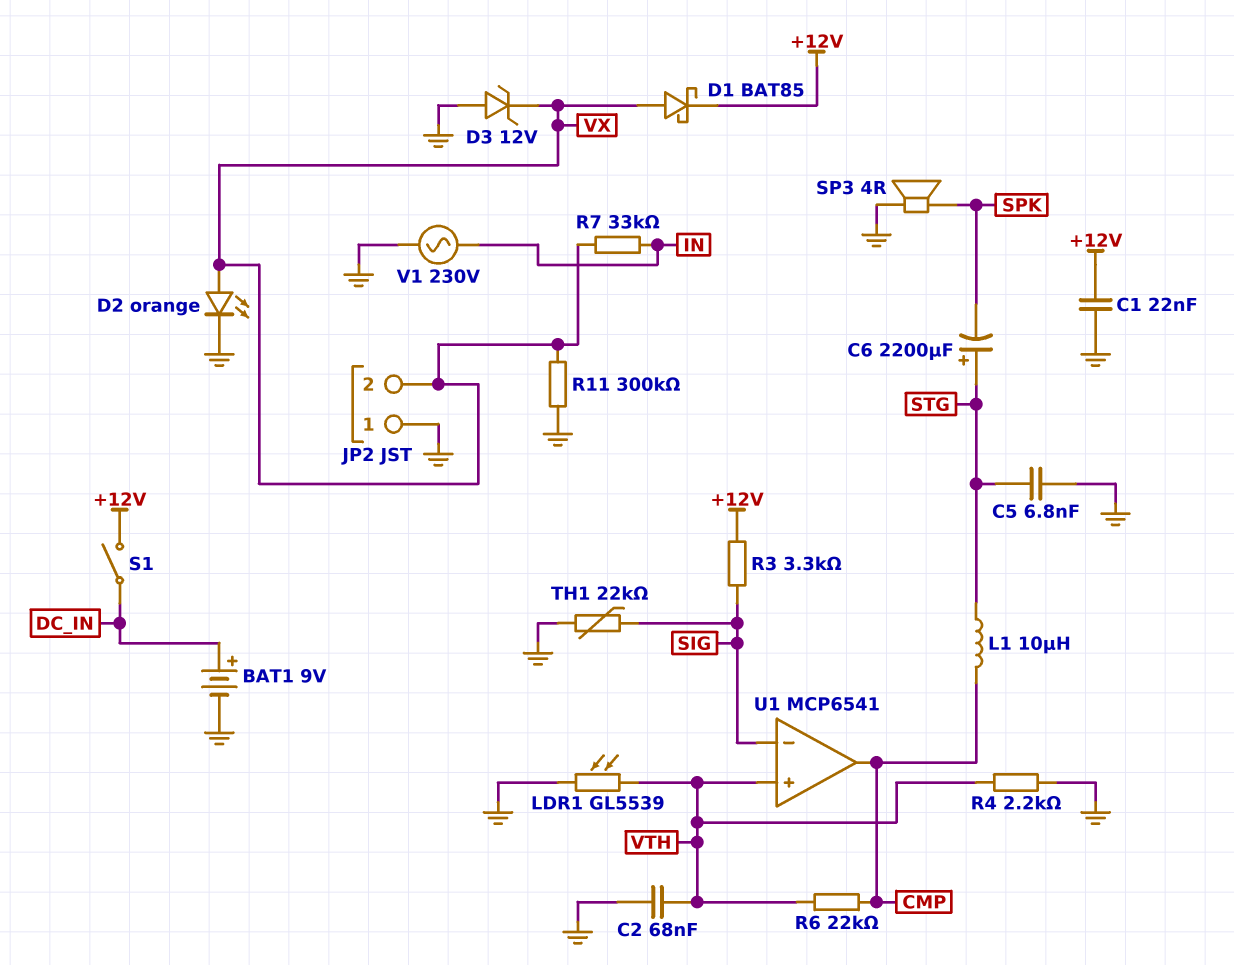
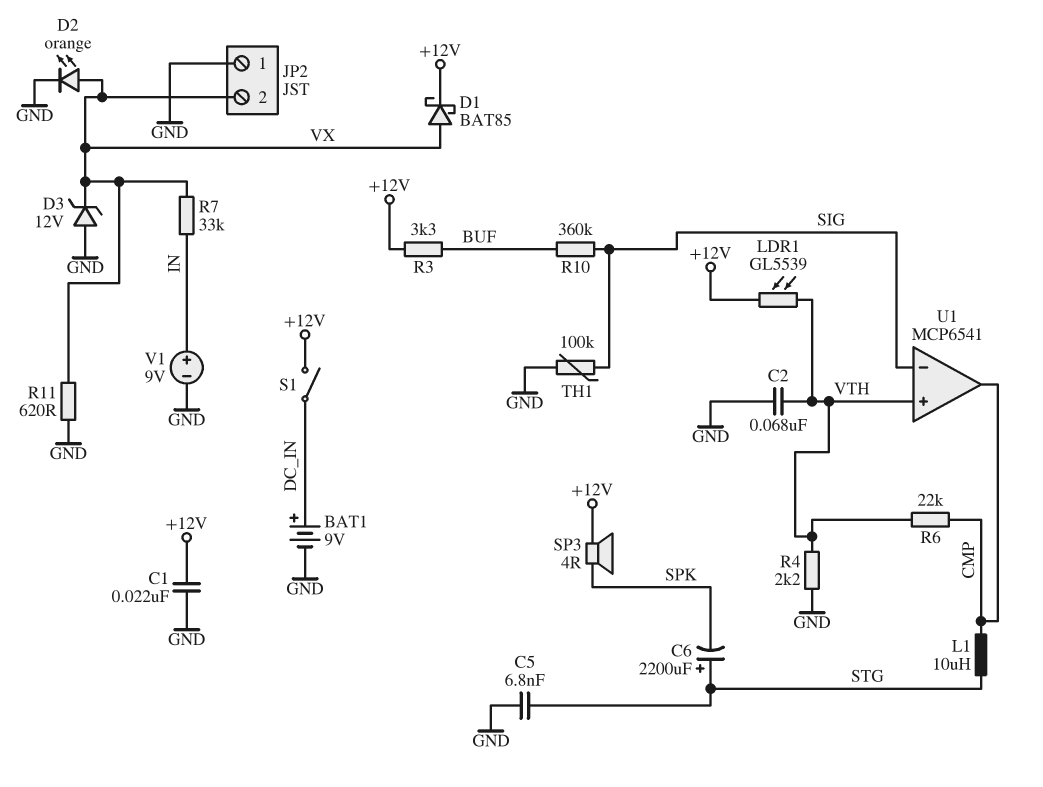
LDR1: GL5539 (GND, VTH) -> GL5539 (+12V, VTH)
R3: 3.3k (+12V, SIG) -> 3.3k (+12V, BUF)
R10: none -> 360k (BUF, SIG)
R11: 300k (GND, VX) -> 620 (GND, VX)
SP3: speaker 4R (GND, SPK) -> speaker 4R (+12V, SPK)
TH1: 22k (GND, SIG) -> 100k (GND, SIG)
V1: AC 230V (GND, IN) -> 9V (plus IN, minus GND)

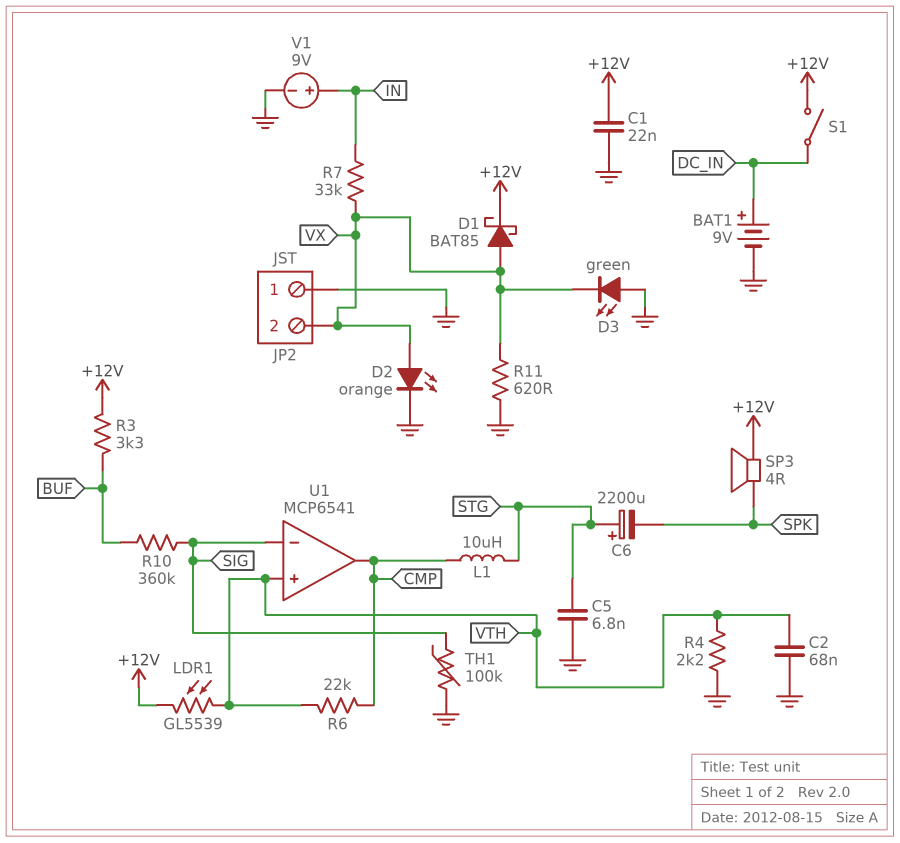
D3: zener 12V (A GND, K VX) -> LED green (A GND, K VX)

